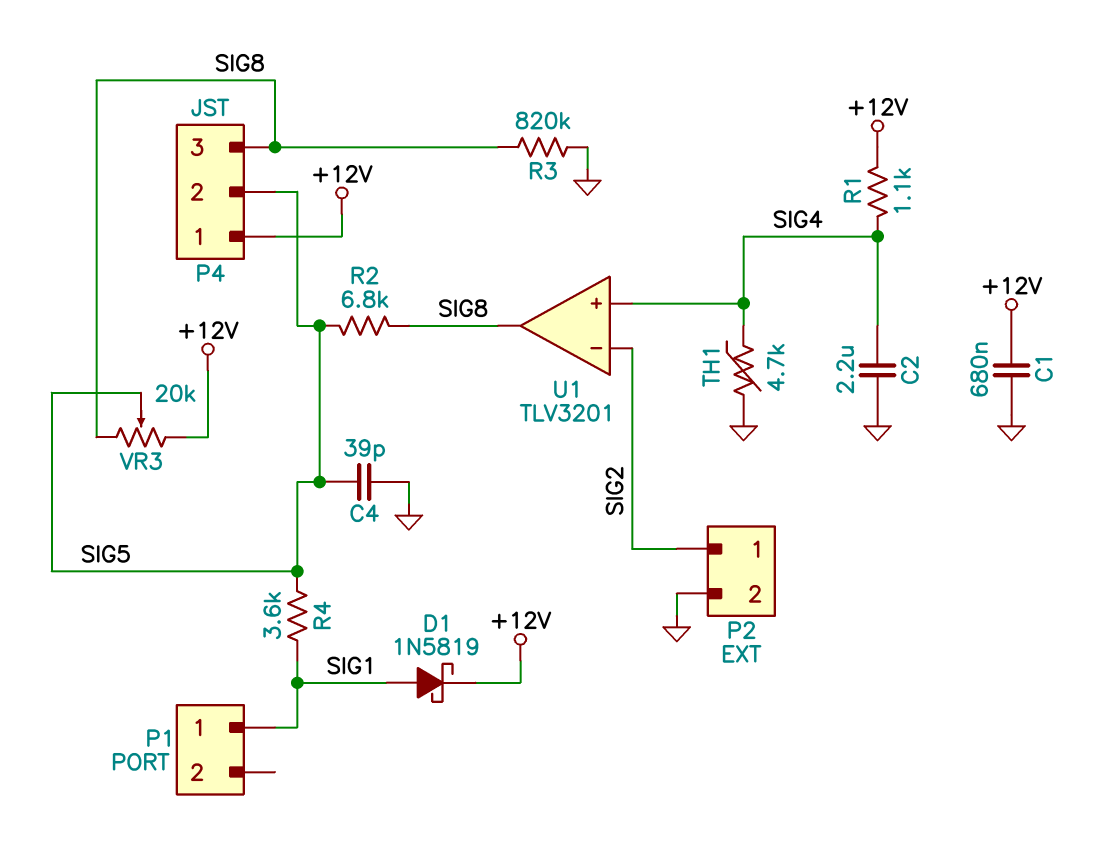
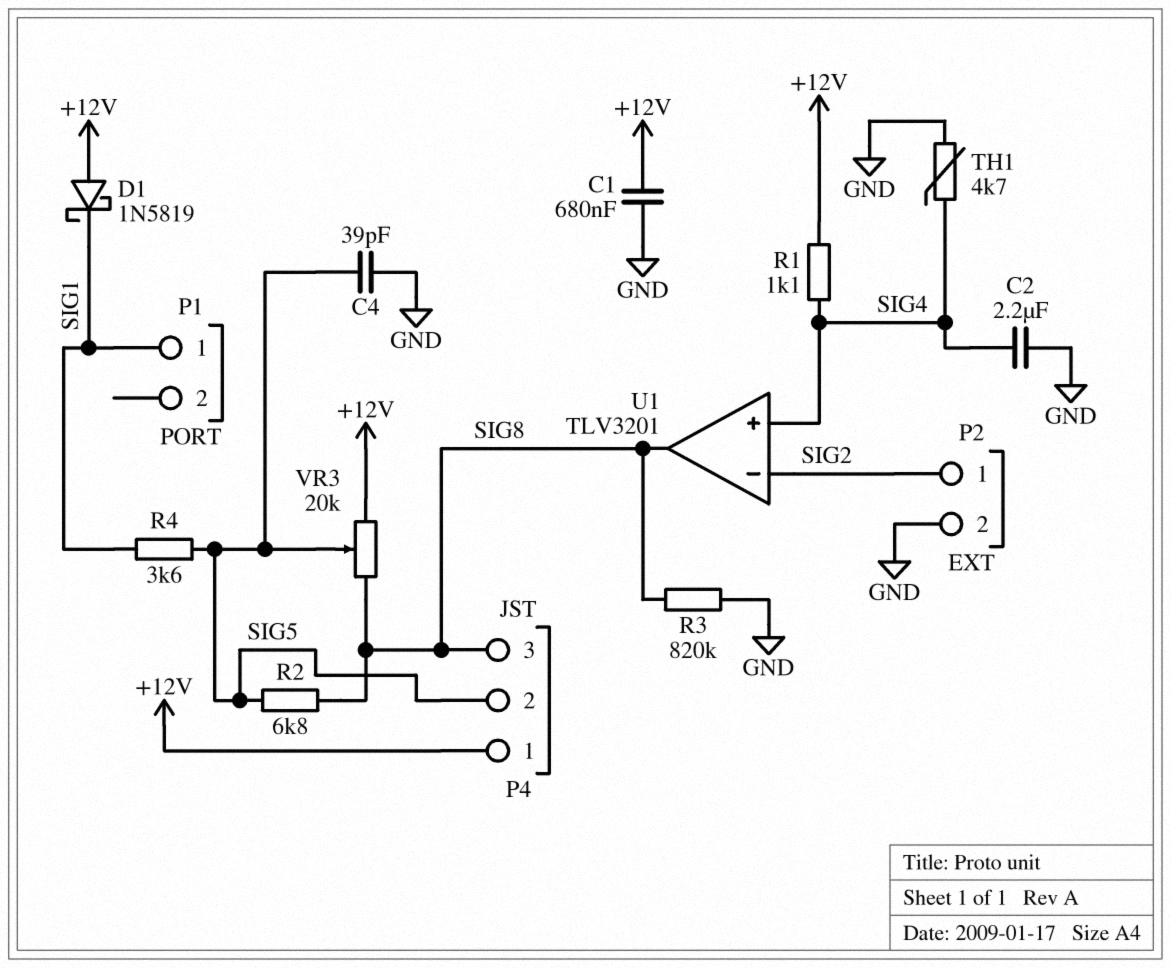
D1: schottky 1N5819 (A SIG1, K +12V) -> schottky 1N5819 (A +12V, K SIG1)

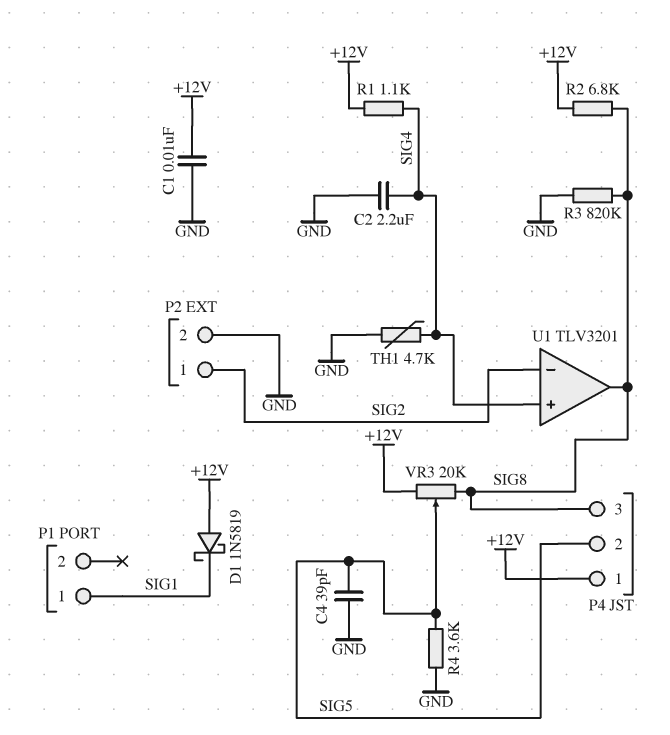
C1: 680nF (+12V, GND) -> 10nF (+12V, GND)
R2: 6.8k (SIG5, SIG8) -> 6.8k (+12V, SIG8)
R4: 3.6k (SIG1, SIG5) -> 3.6k (GND, SIG5)

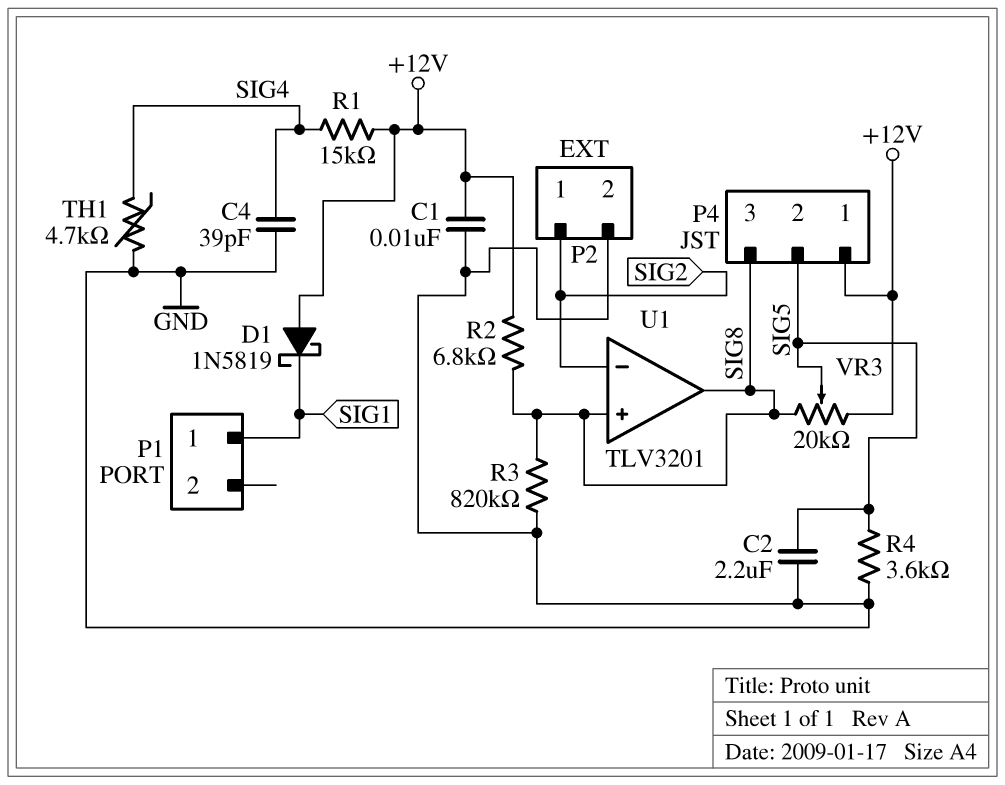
C2: 2.2uF (GND, SIG4) -> 2.2uF (GND, SIG5)
C4: 39pF (GND, SIG5) -> 39pF (GND, SIG4)
R1: 1.1k (+12V, SIG4) -> 15k (+12V, SIG4)
U1 pin in+: SIG4 -> SIG8

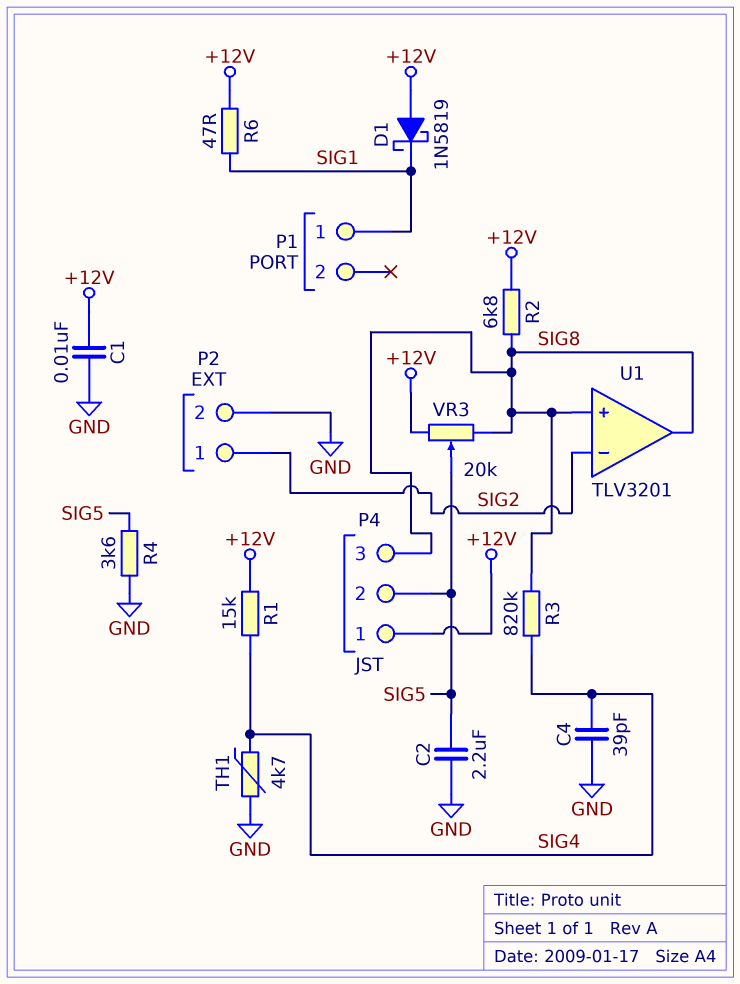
R3: 820k (GND, SIG8) -> 820k (SIG4, SIG8)
R6: none -> 47 (+12V, SIG1)

